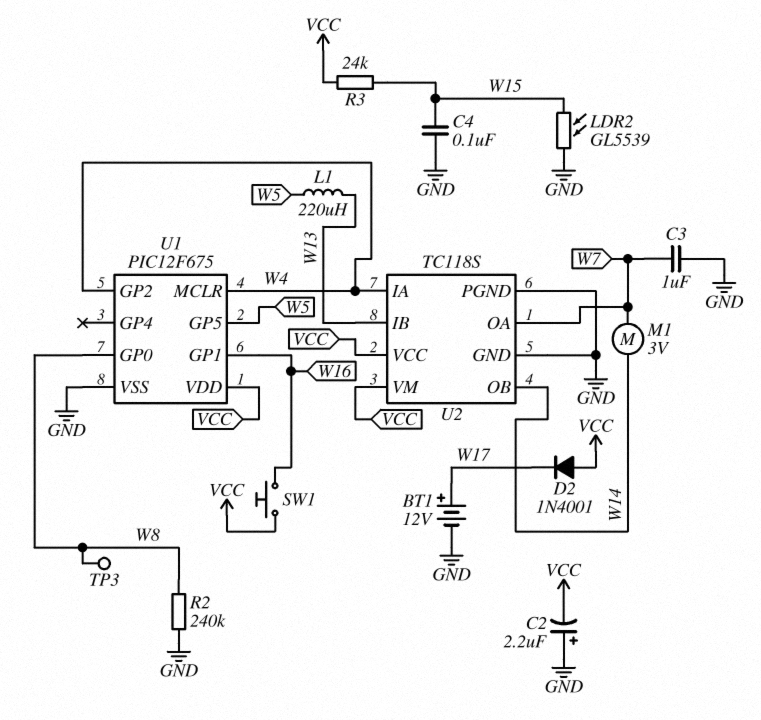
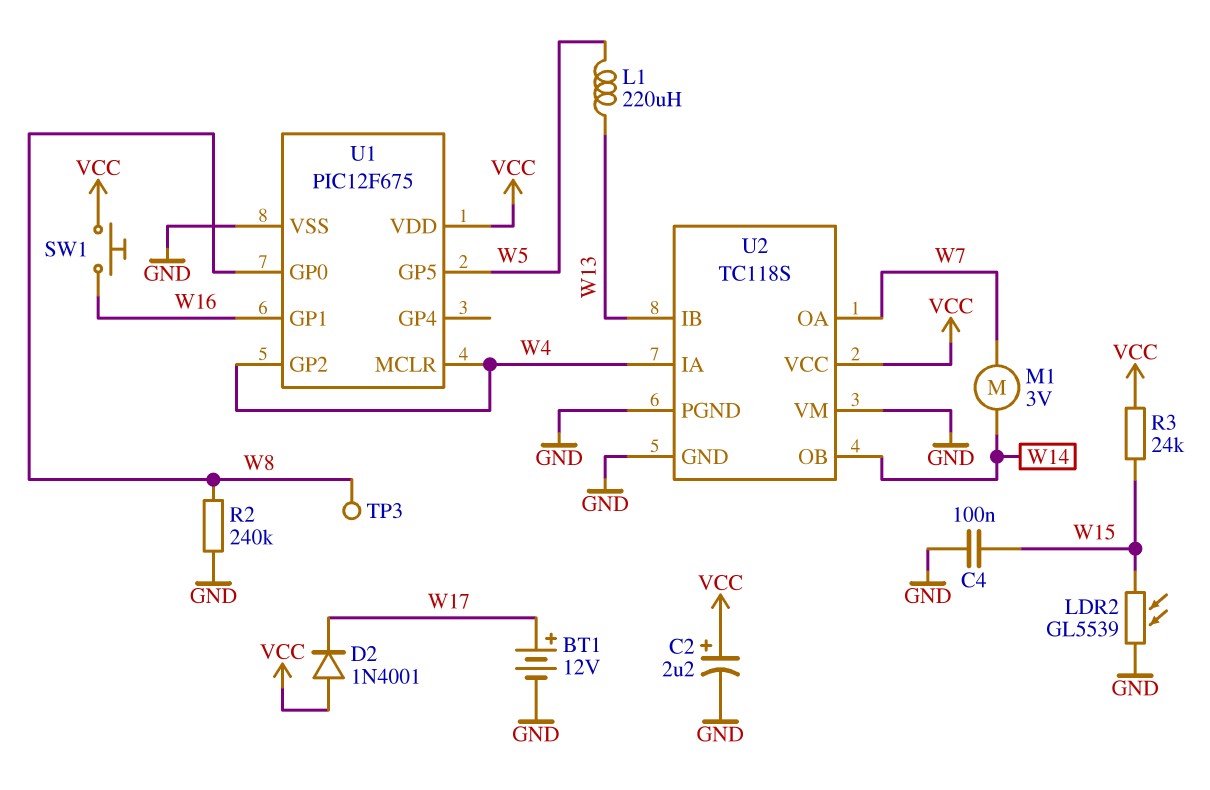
C2: 2.2uF (plus GND, minus VCC) -> 2.2uF (plus VCC, minus GND)
C3: 1uF (GND, W7) -> none
U2 pin VM: VCC -> GND

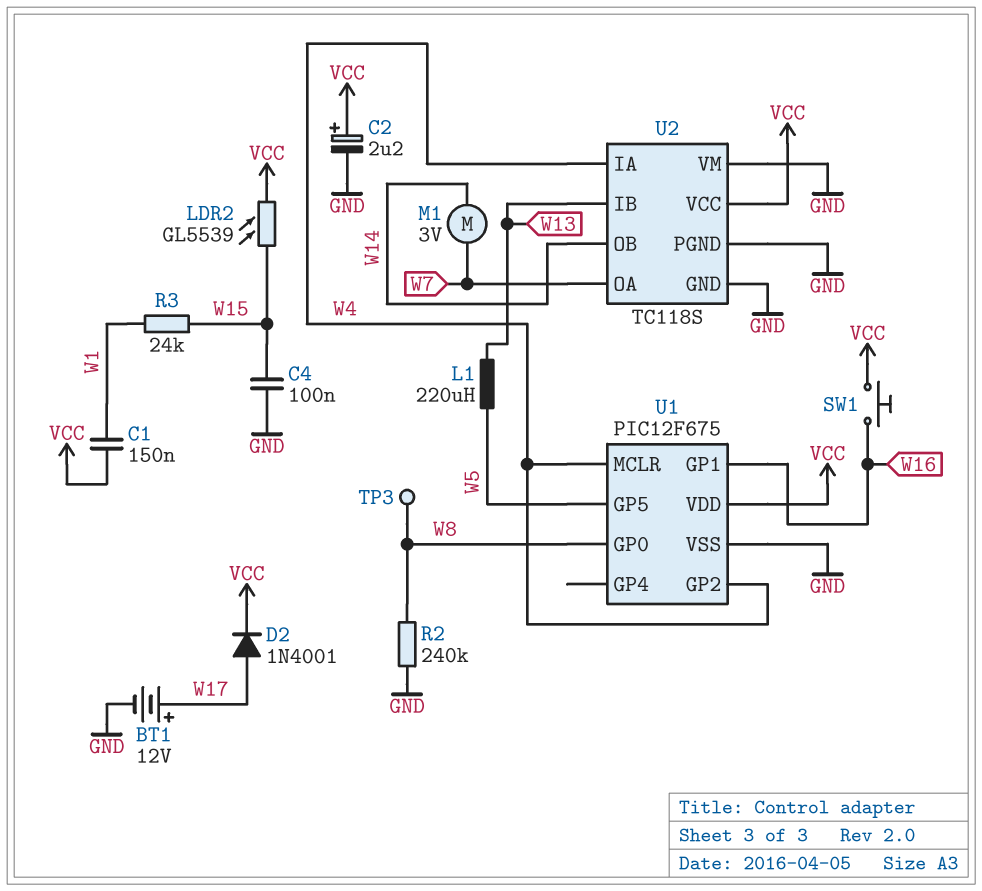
C1: none -> 150nF (VCC, W1)
D2: diode 1N4001 (A VCC, K W17) -> diode 1N4001 (A W17, K VCC)
LDR2: GL5539 (GND, W15) -> GL5539 (VCC, W15)
R3: 24k (VCC, W15) -> 24k (W1, W15)

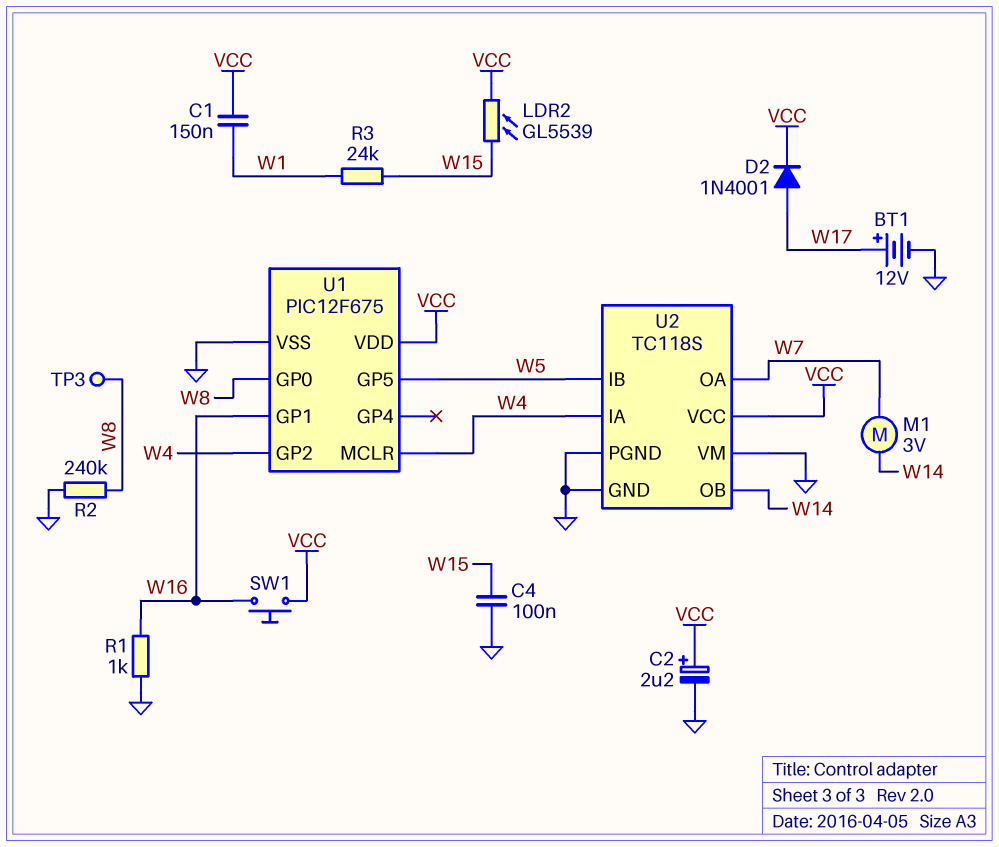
L1: 220uH (W5, W13) -> none
R1: none -> 1k (GND, W16)
U2 pin IB: W13 -> W5

